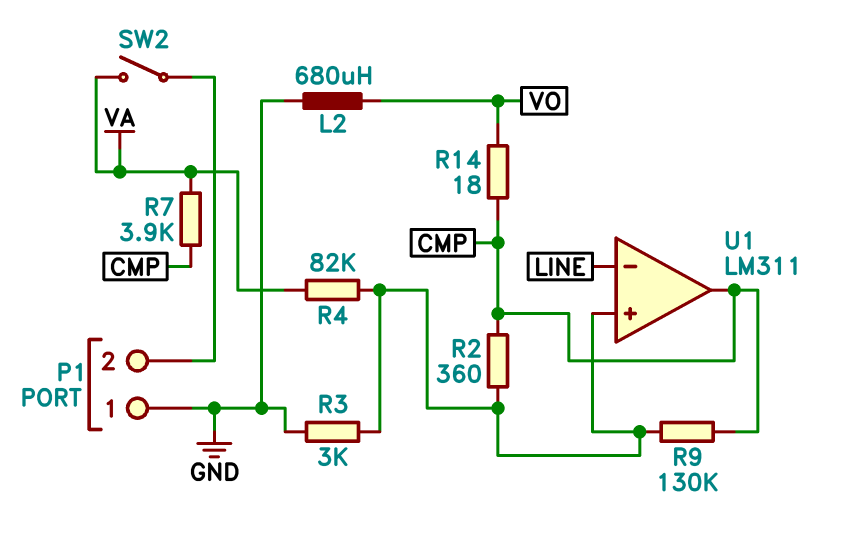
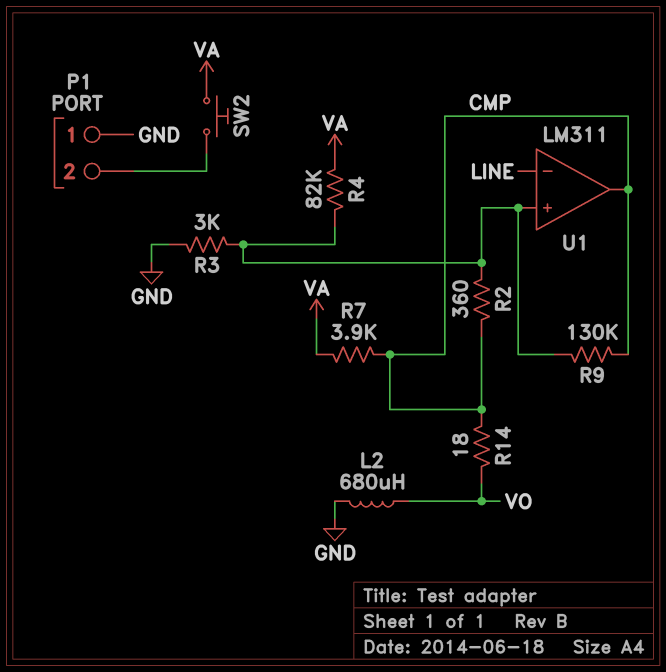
SW2: switch (P1/2, VA) -> button (P1/2, VA)

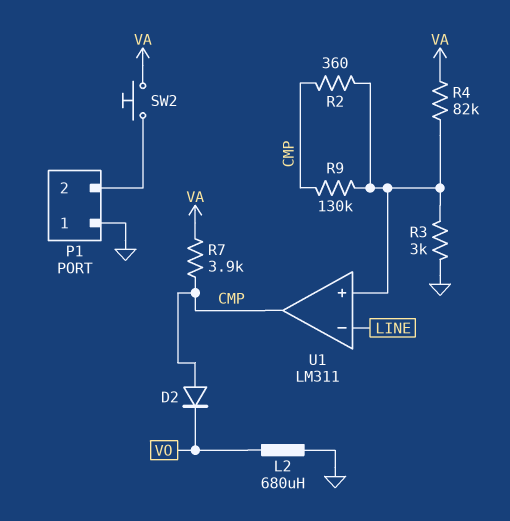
D2: none -> diode (A CMP, K VO)
R14: 18 (CMP, VO) -> none

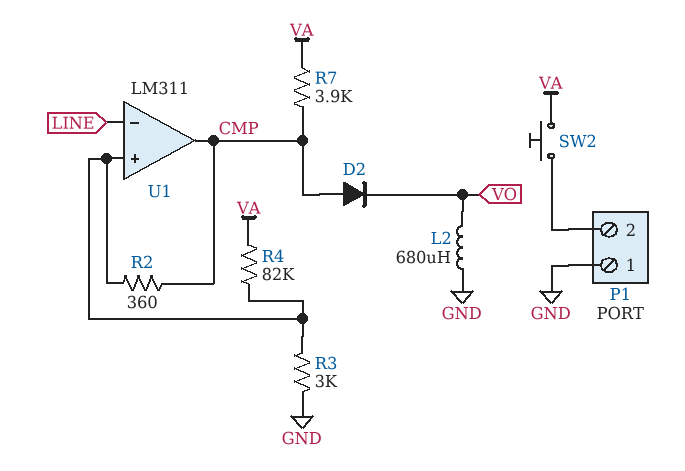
R9: 130k (CMP, U1/in+) -> none

